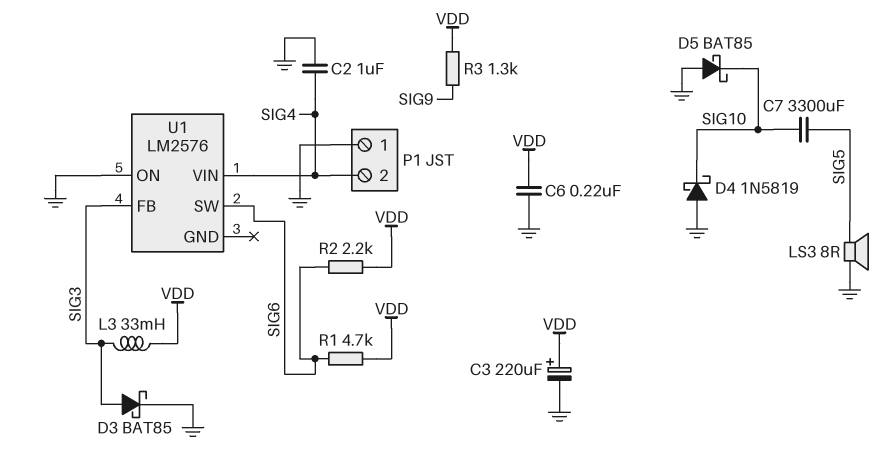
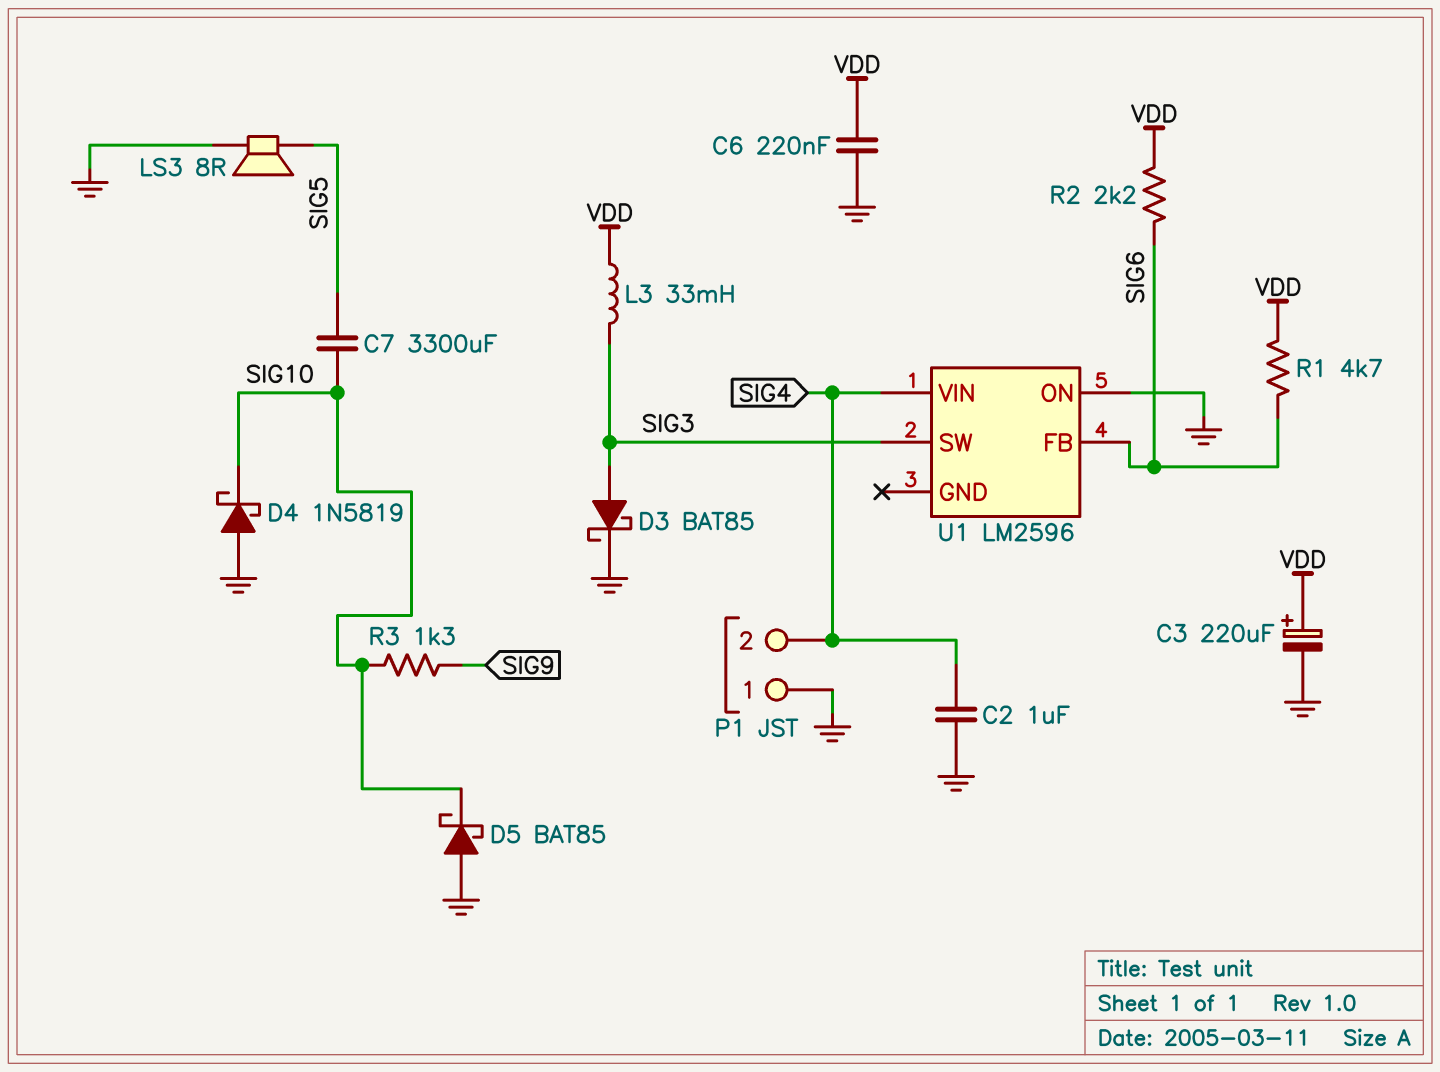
R3: 1.3k (SIG9, VDD) -> 1.3k (SIG9, SIG10)
U1: LM2576 -> LM2596
U1 pin FB: SIG3 -> SIG6
U1 pin SW: SIG6 -> SIG3

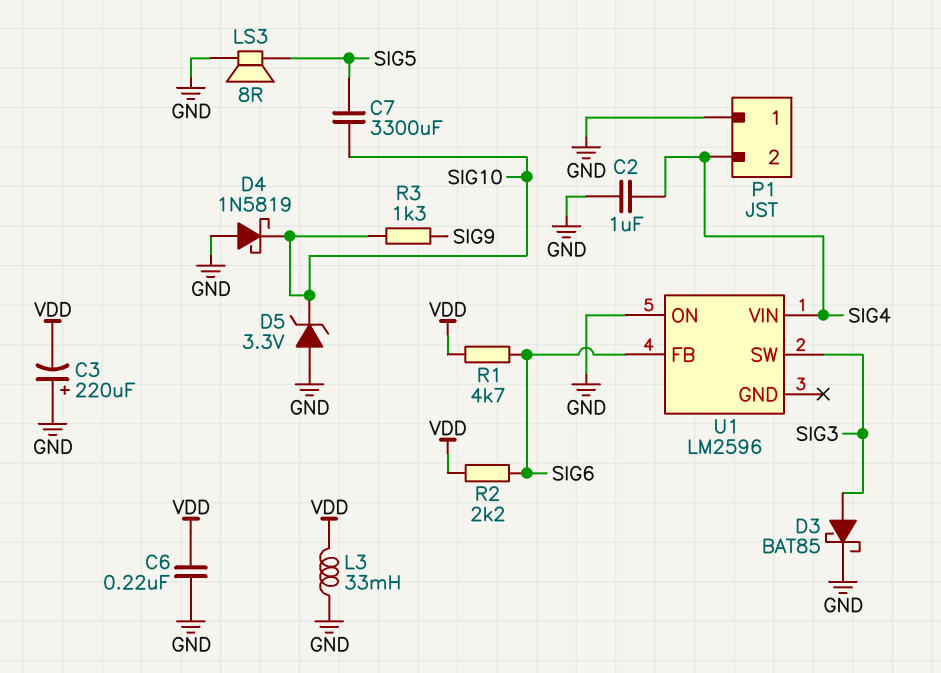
C3: 220uF (plus VDD, minus GND) -> 220uF (plus GND, minus VDD)
D5: schottky BAT85 (A GND, K SIG10) -> zener 3.3V (A GND, K SIG10)
L3: 33mH (SIG3, VDD) -> 33mH (GND, VDD)

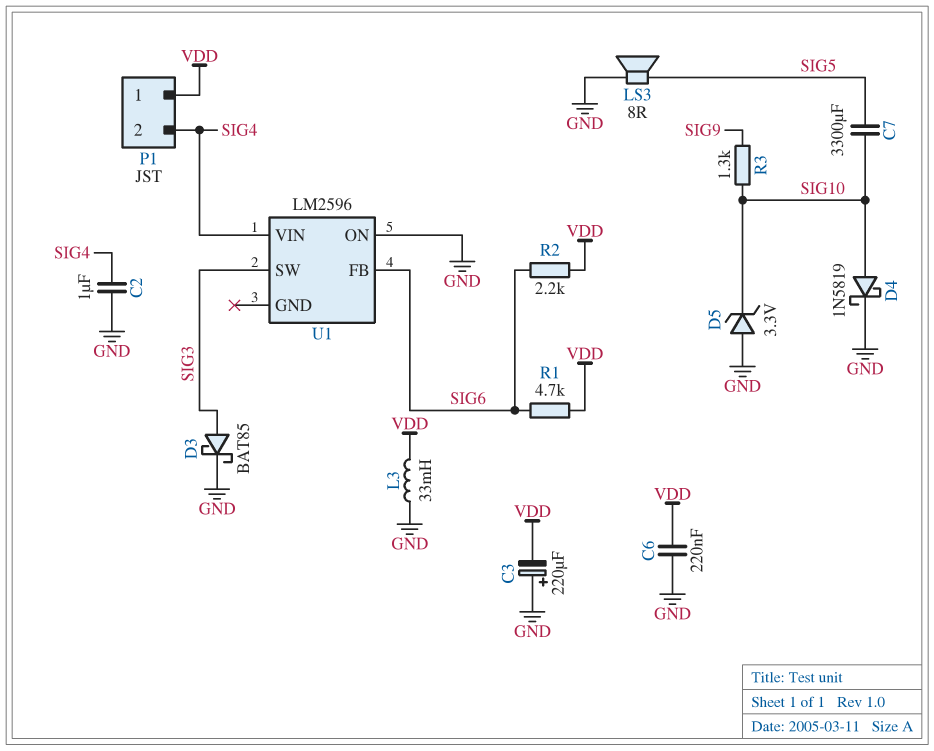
D4: schottky 1N5819 (A GND, K SIG10) -> schottky 1N5819 (A SIG10, K GND)
P1 pin 1: GND -> VDD

